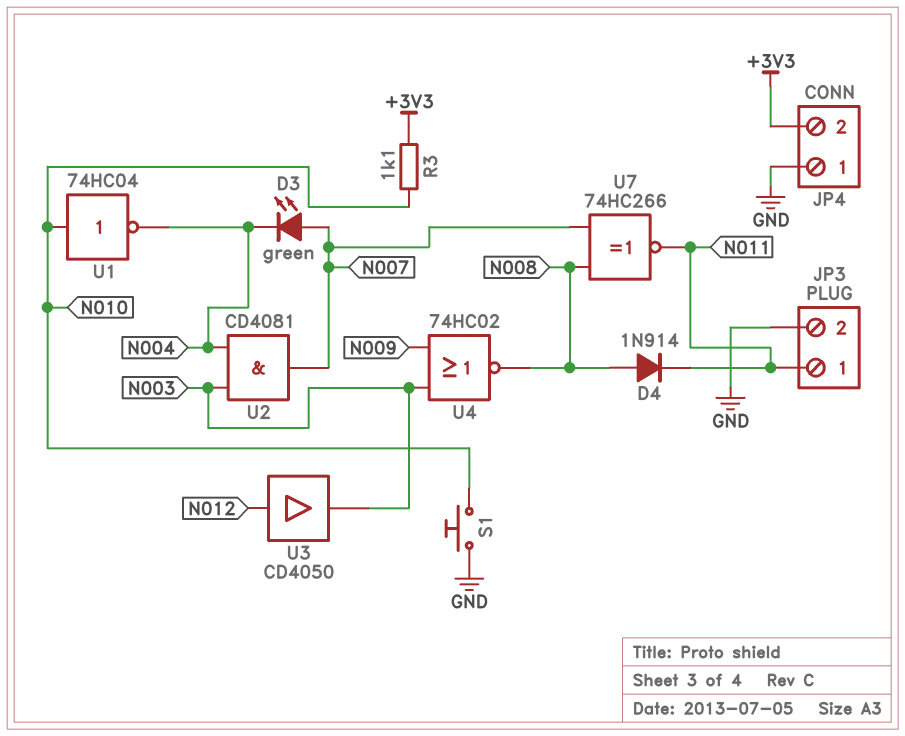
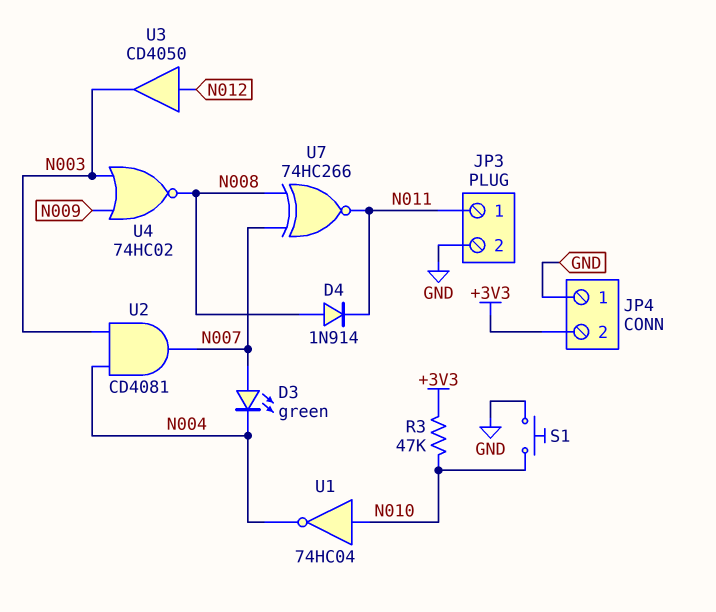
R3: 1.1k (+3V3, N010) -> 47k (+3V3, N010)

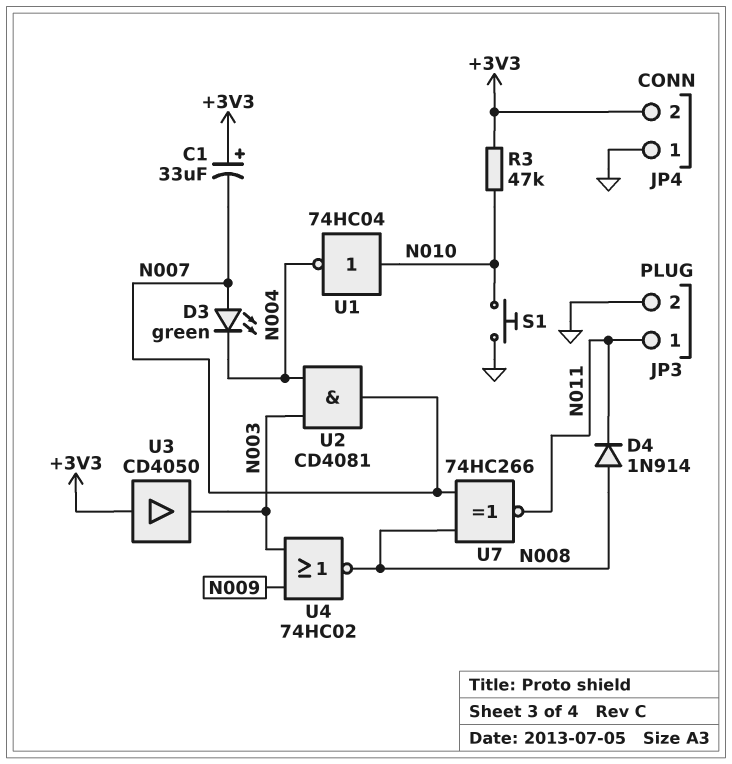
C1: none -> 33uF (plus +3V3, minus N007)
U3: buffer CD4050 (in N012, out N003) -> buffer CD4050 (in +3V3, out N003)

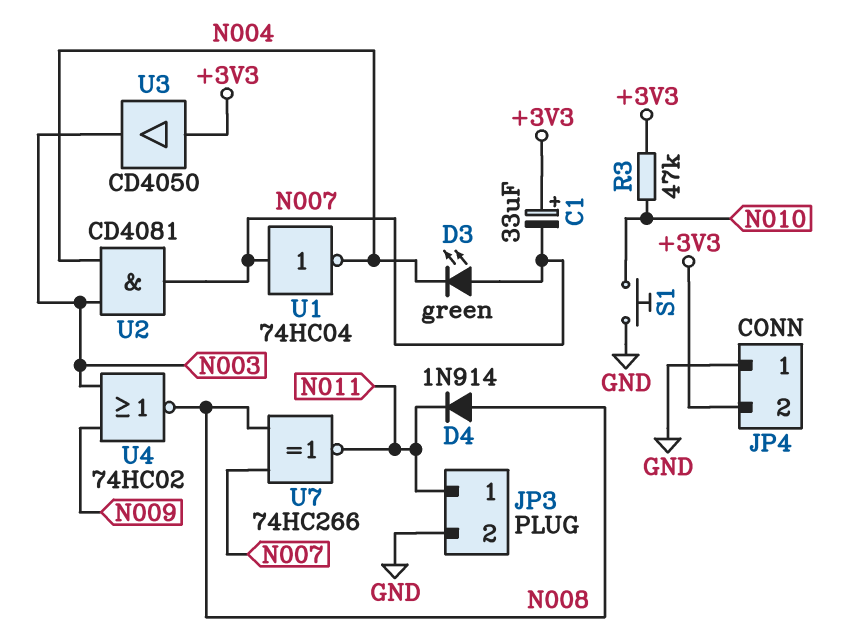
U1: NOT 74HC04 (in N010, out N004) -> NOT 74HC04 (in N007, out N004)

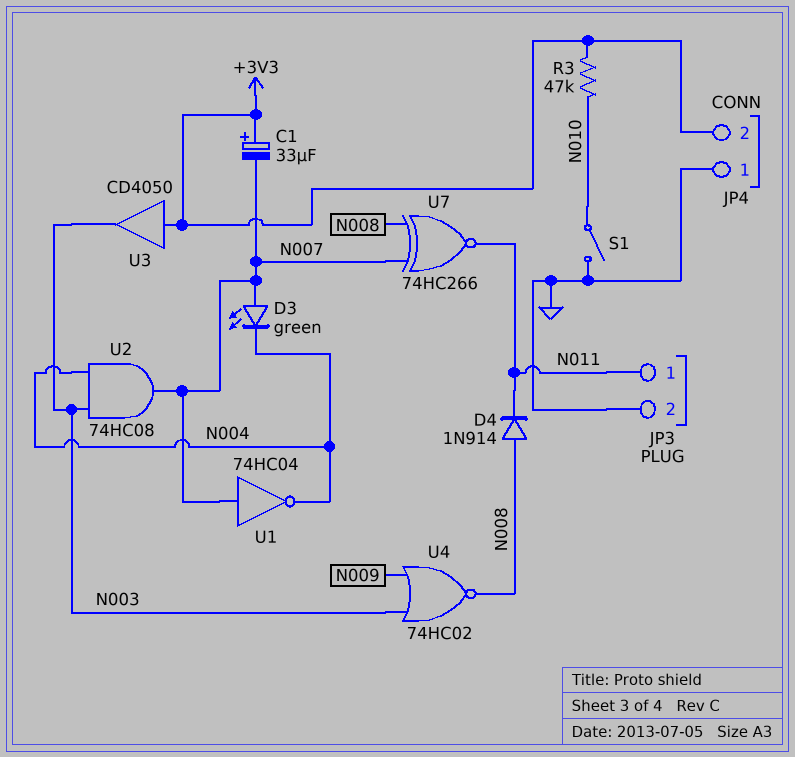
S1: button (GND, N010) -> switch (GND, N010)
U2: AND CD4081 (in N003, in N004, out N007) -> AND 74HC08 (in N003, in N004, out N007)

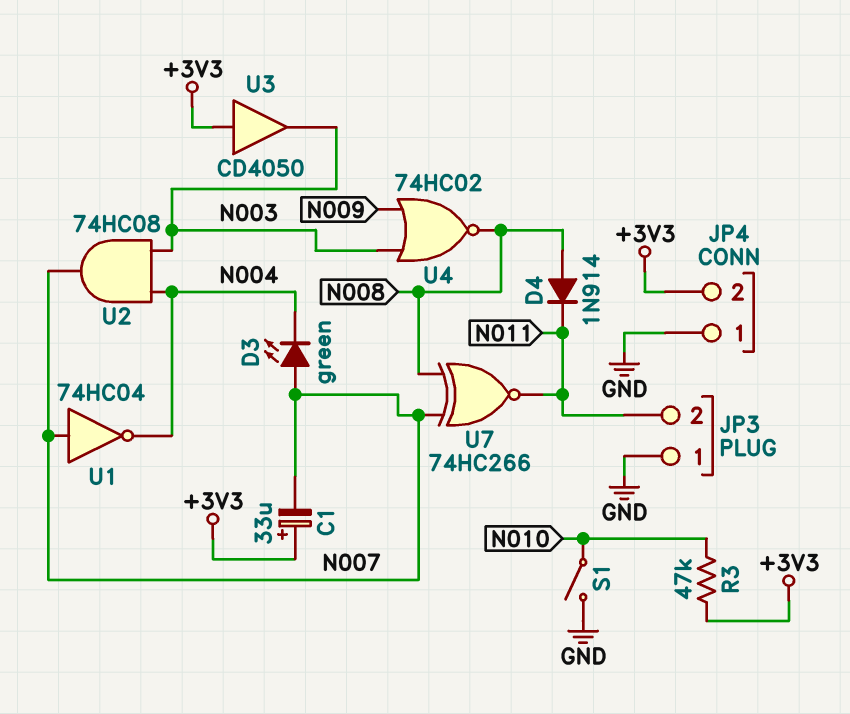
JP3 pin 1: N011 -> GND
JP3 pin 2: GND -> N011

